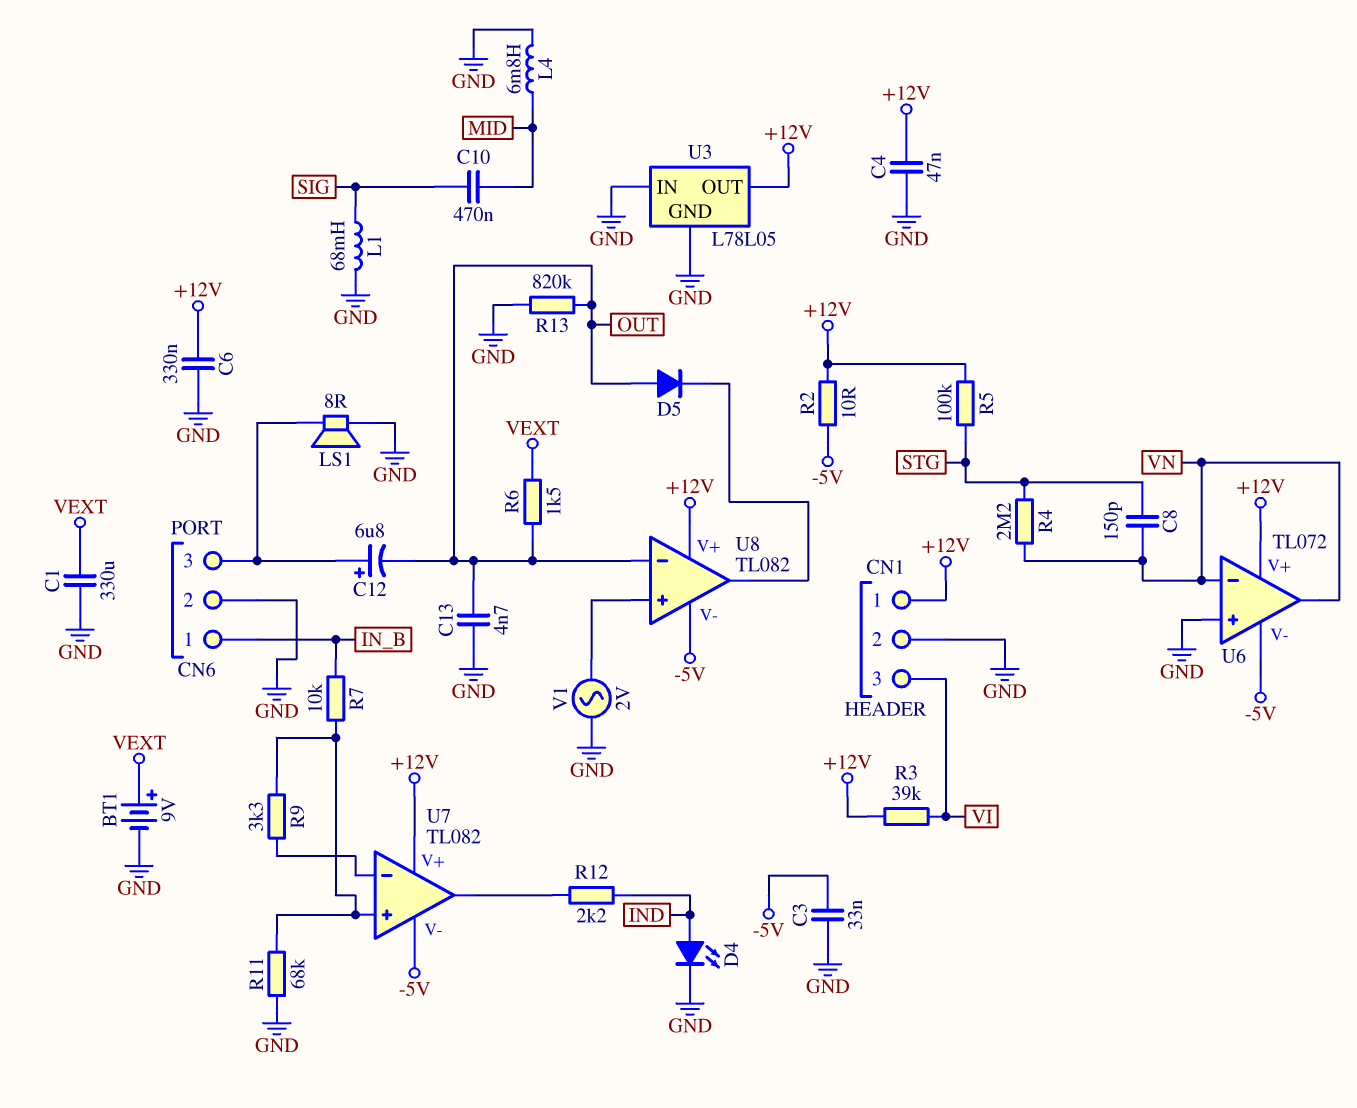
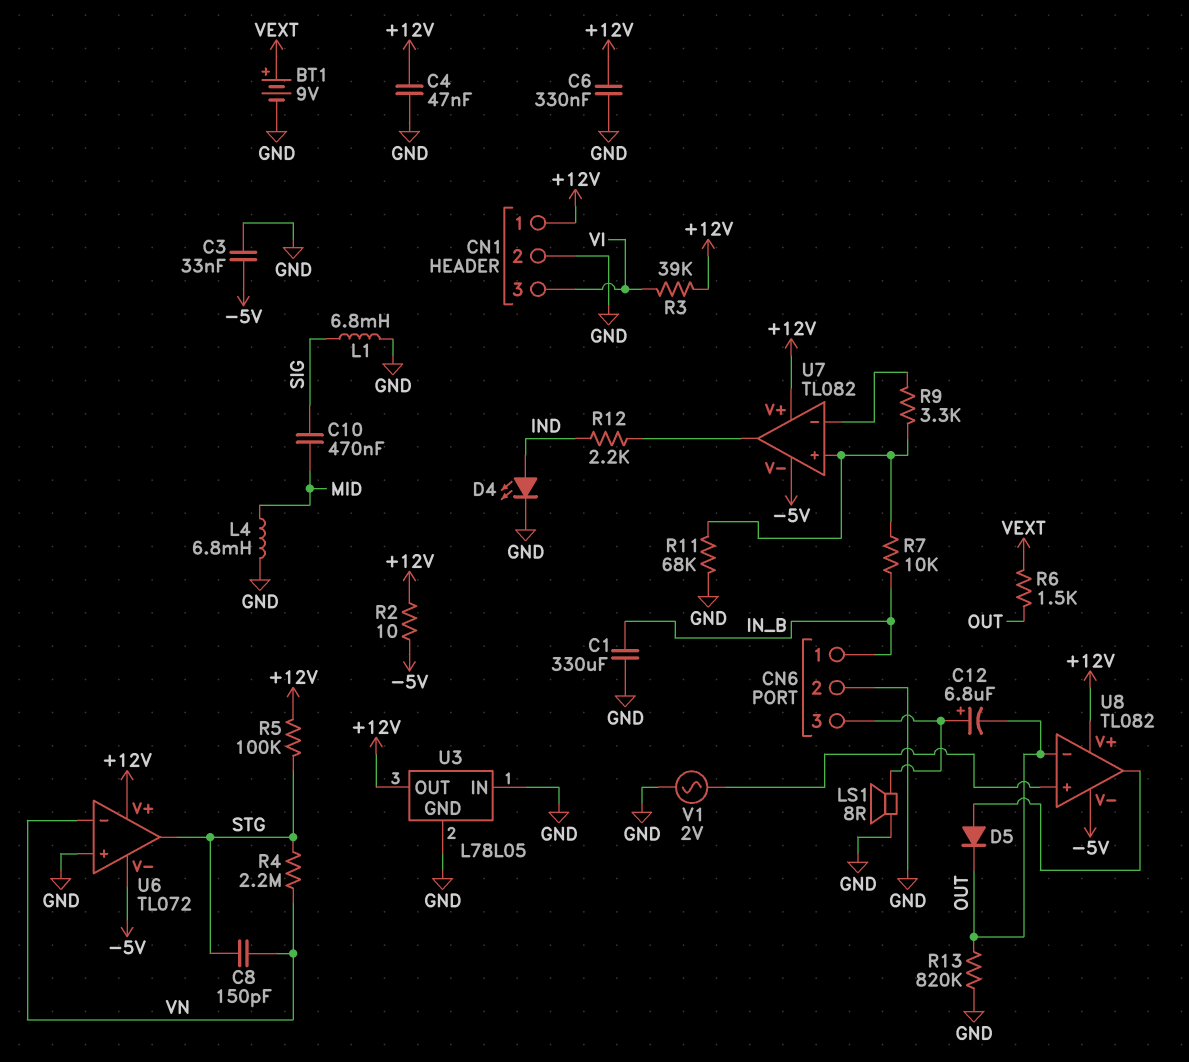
C1: 330uF (GND, VEXT) -> 330uF (GND, IN_B)
C13: 4.7nF (GND, OUT) -> none
D5: diode (A OUT, K U8/out) -> diode (A U8/out, K OUT)
L1: 68mH (GND, SIG) -> 6.8mH (GND, SIG)
U6 pin out: VN -> STG

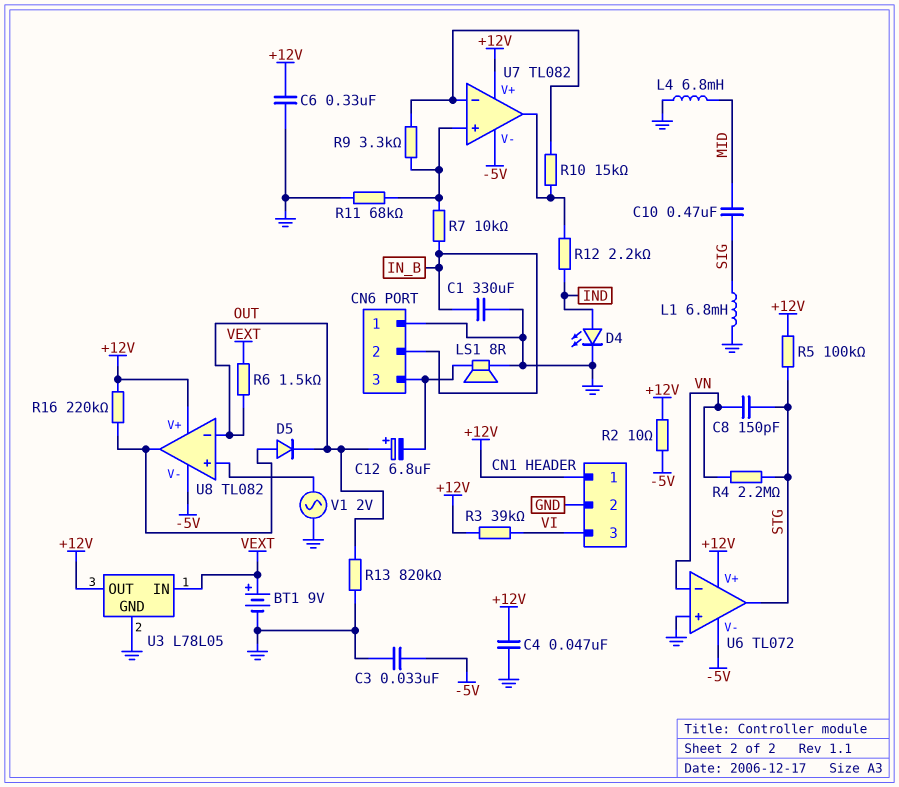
C12: 6.8uF (plus CN6/3, minus OUT) -> 6.8uF (plus OUT, minus CN6/3)
CN6 pin 1: IN_B -> GND
CN6 pin 2: GND -> IN_B
R10: none -> 15k (U7/in-, U7/out)
R16: none -> 220k (+12V, U8/out)
U3 pin IN: GND -> VEXT

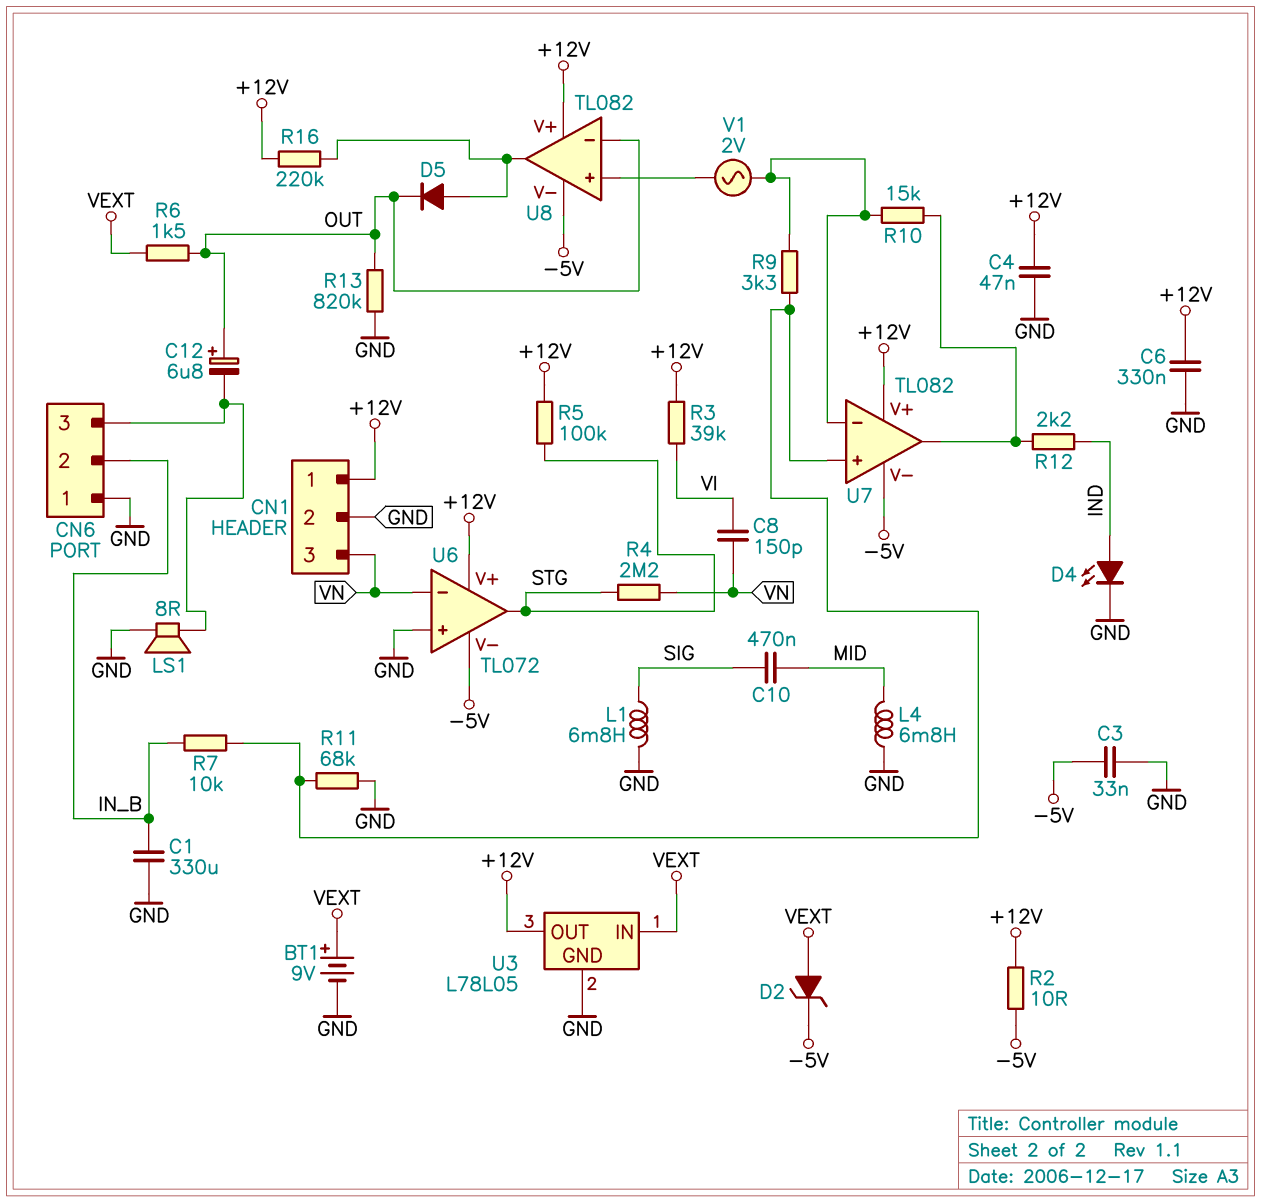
C8: 150pF (STG, VN) -> 150pF (VI, VN)
CN1 pin 3: VI -> VN
D2: none -> zener (A VEXT, K -5V)
V1: AC 2V (GND, U8/in+) -> AC 2V (U7/in-, U8/in+)

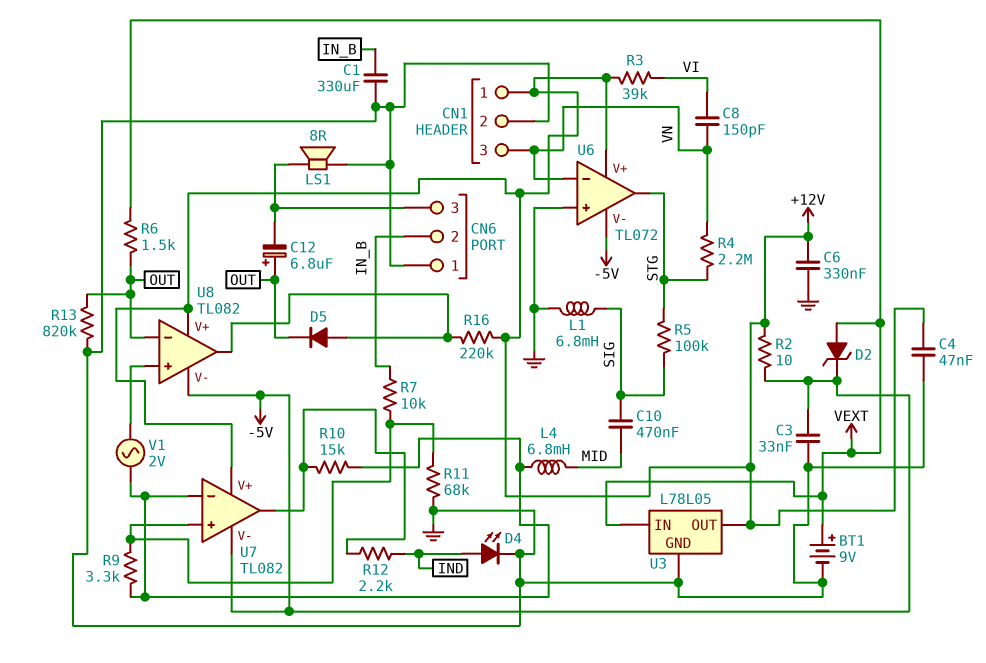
L4: 6.8mH (GND, MID) -> 6.8mH (MID, U7/in-)
R5: 100k (+12V, STG) -> 100k (SIG, STG)

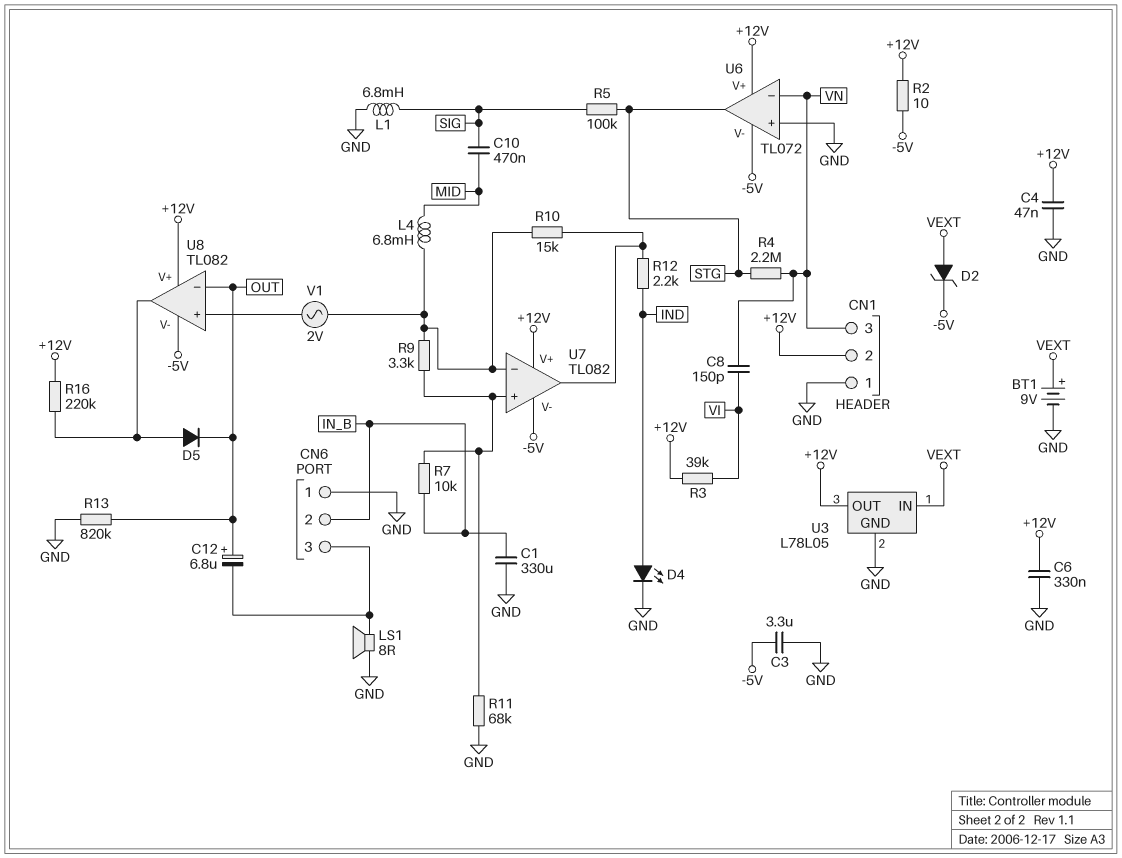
C3: 33nF (-5V, GND) -> 3.3uF (-5V, GND)
CN1 pin 1: +12V -> GND
CN1 pin 2: GND -> +12V
R6: 1.5k (OUT, VEXT) -> none

